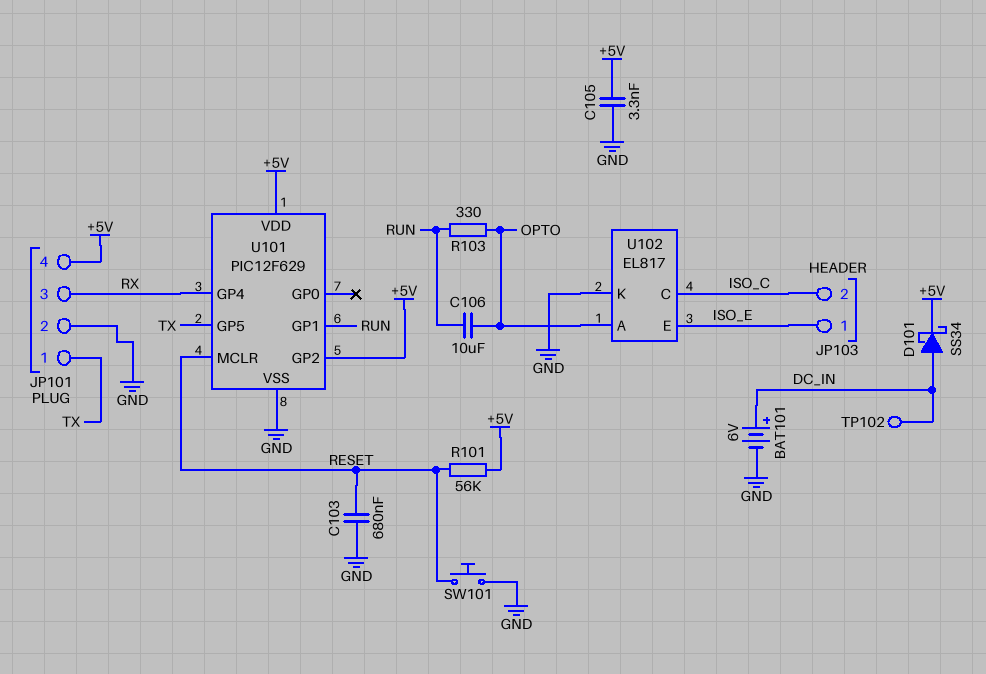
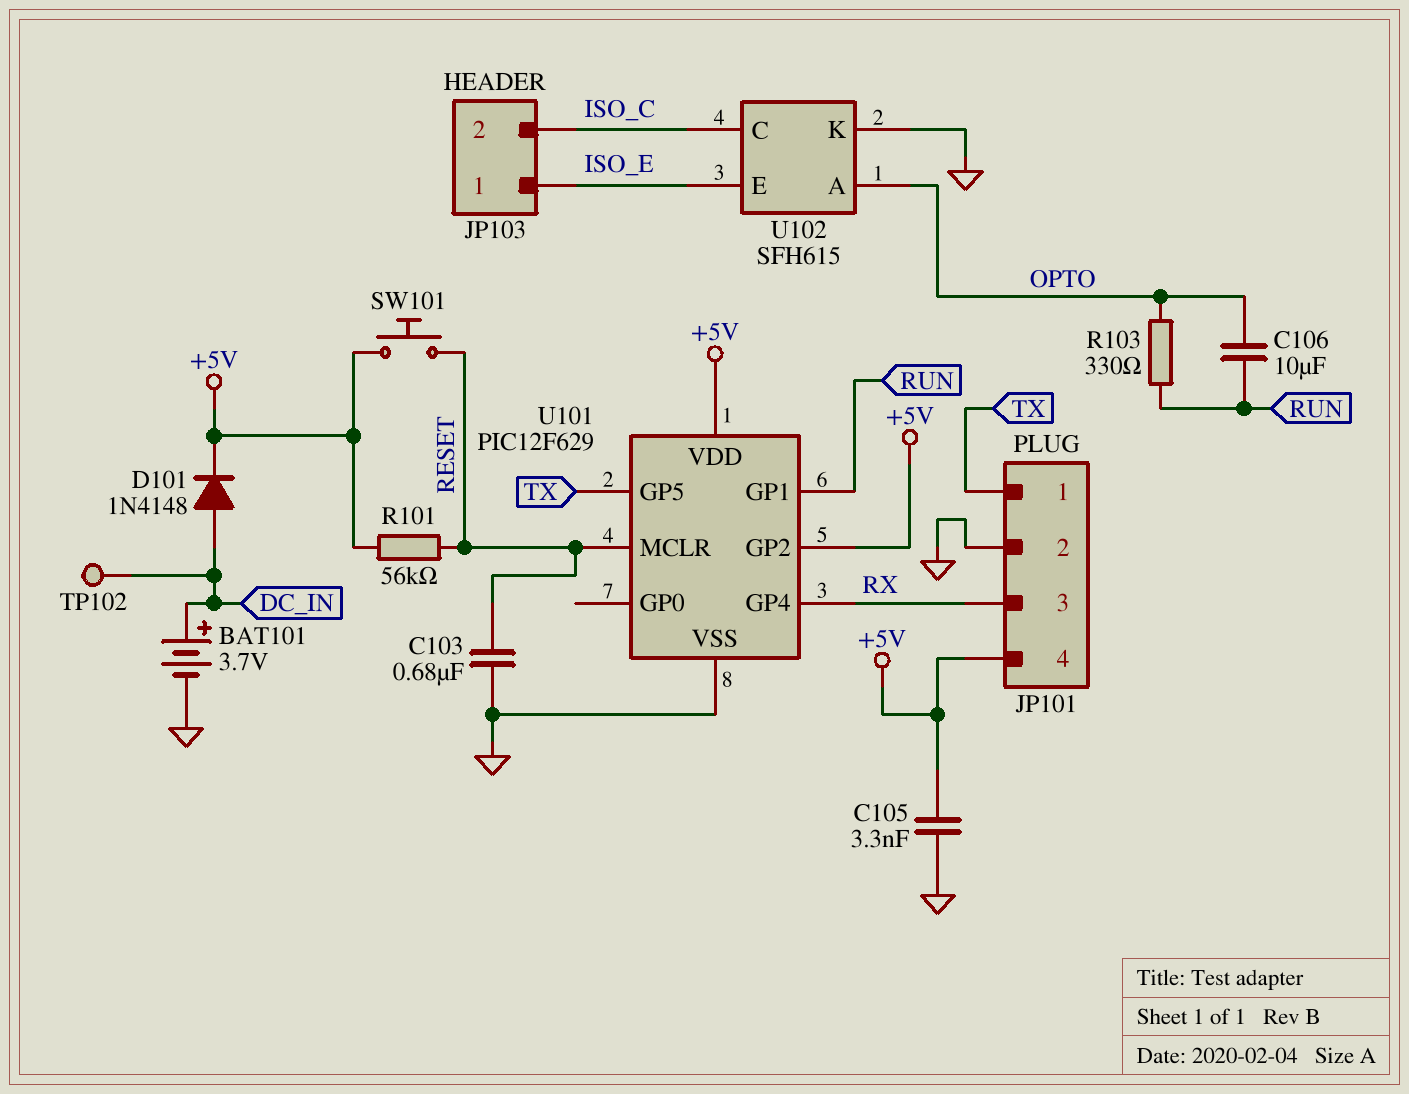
BAT101: 6V (plus DC_IN, minus GND) -> 3.7V (plus DC_IN, minus GND)
D101: schottky SS34 (A DC_IN, K +5V) -> diode 1N4148 (A DC_IN, K +5V)
SW101: button (GND, RESET) -> button (+5V, RESET)
U102: EL817 -> SFH615

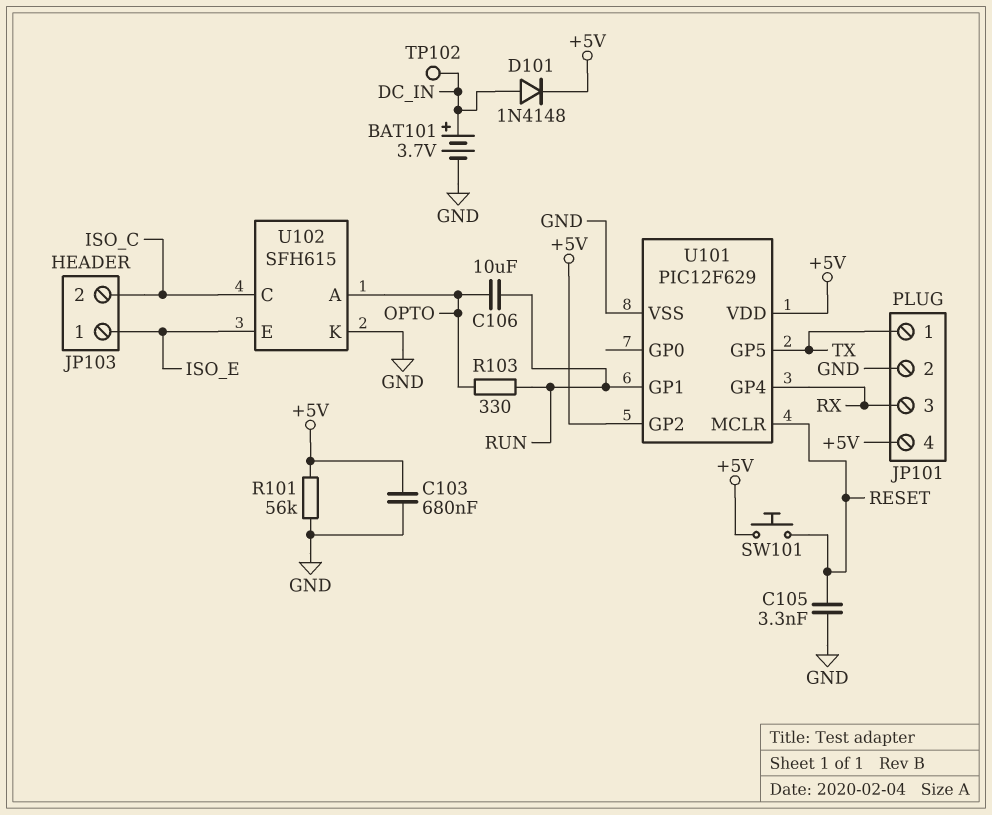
C103: 680nF (GND, RESET) -> 680nF (+5V, GND)
C105: 3.3nF (+5V, GND) -> 3.3nF (GND, RESET)
R101: 56k (+5V, RESET) -> 56k (+5V, GND)

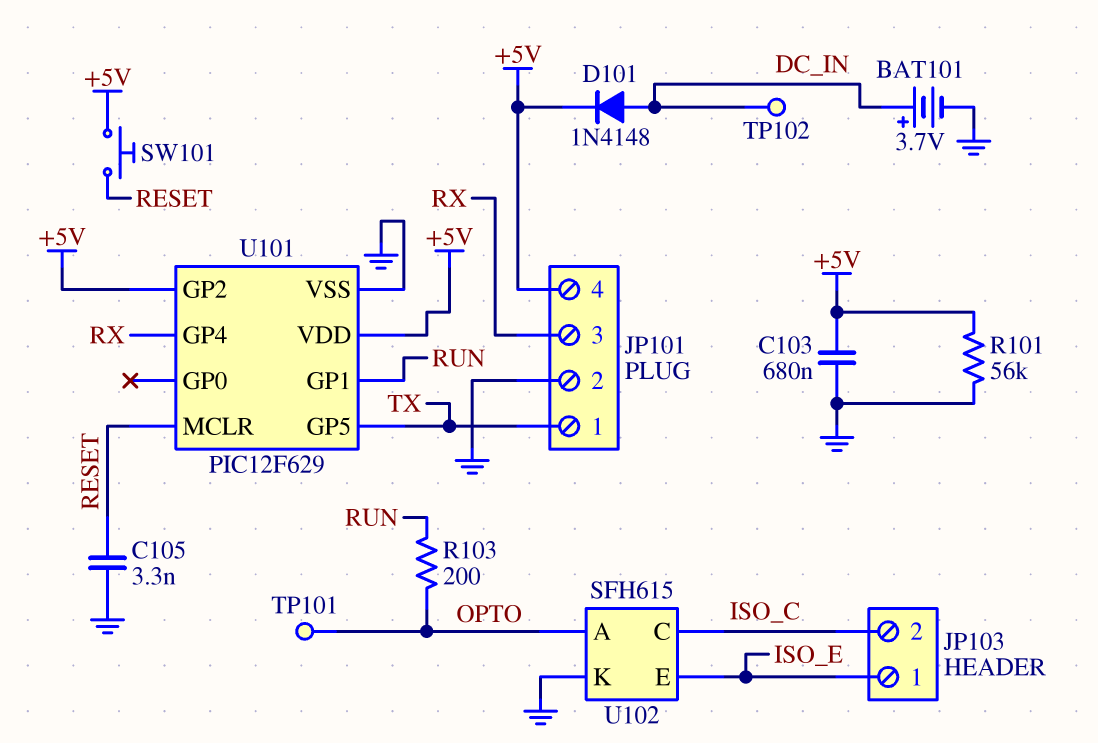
C106: 10uF (OPTO, RUN) -> none
R103: 330 (OPTO, RUN) -> 200 (OPTO, RUN)
TP101: none -> test point (OPTO)

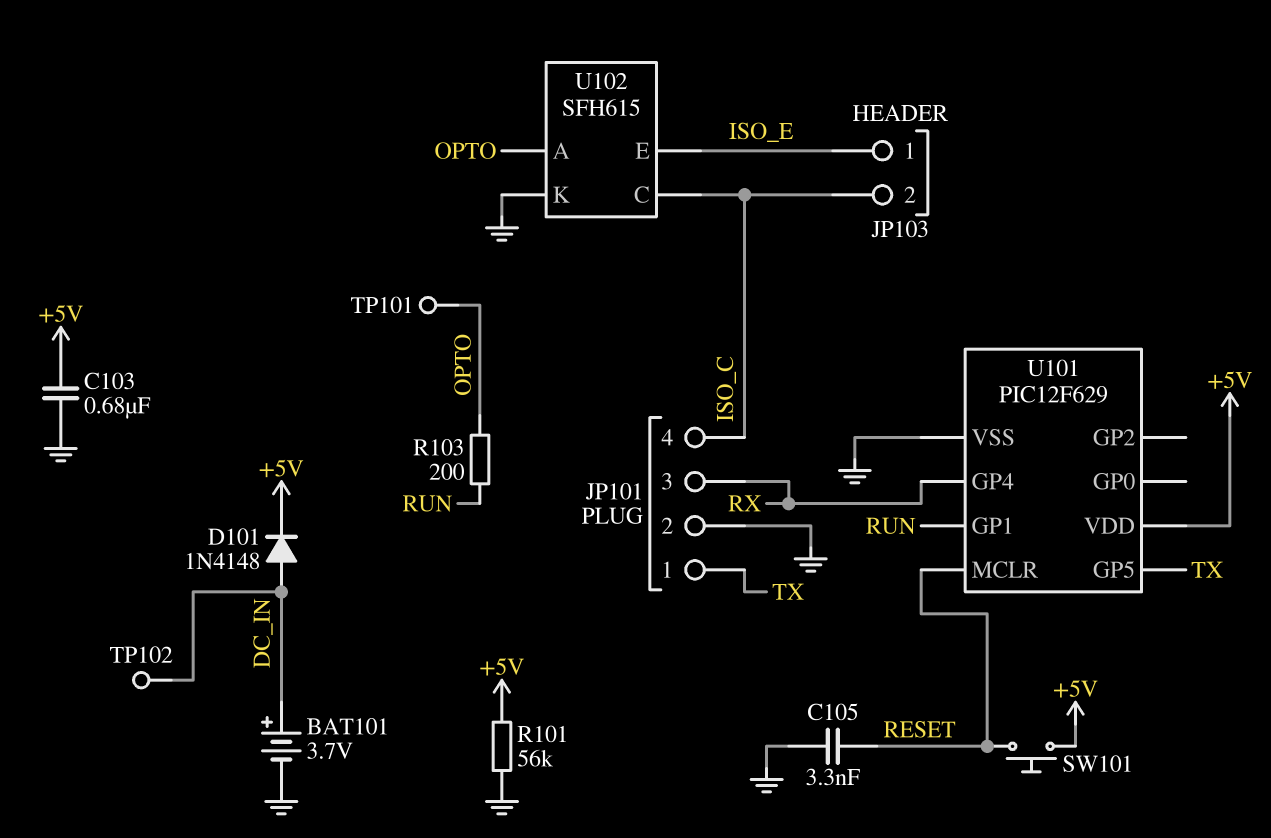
JP101 pin 4: +5V -> ISO_C
U101 pin GP2: +5V -> none

